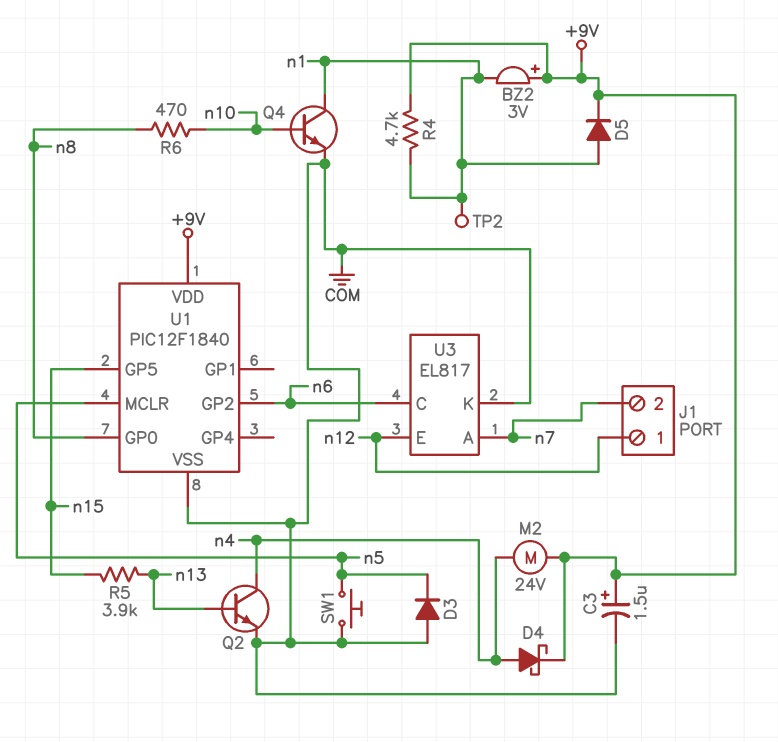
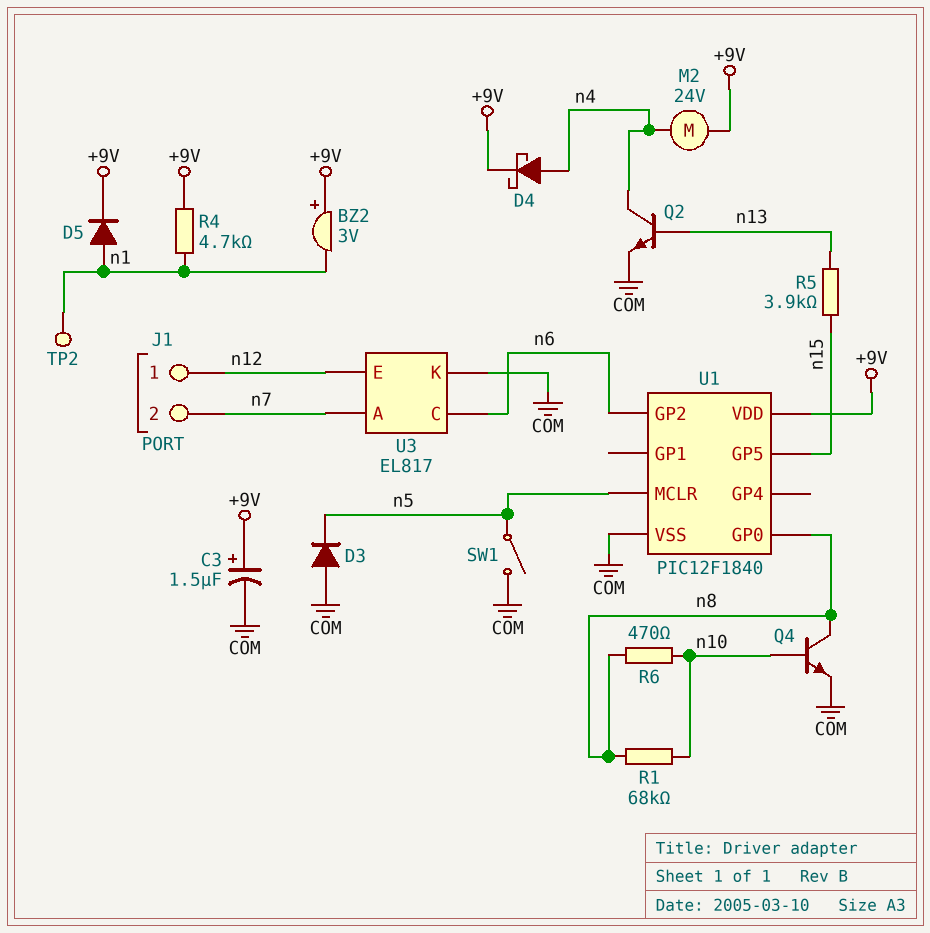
Q4: NPN (B n10, C n1, E COM) -> NPN (B n10, C n8, E COM)
R1: none -> 68k (n8, n10)
SW1: button (COM, n5) -> switch (COM, n5)

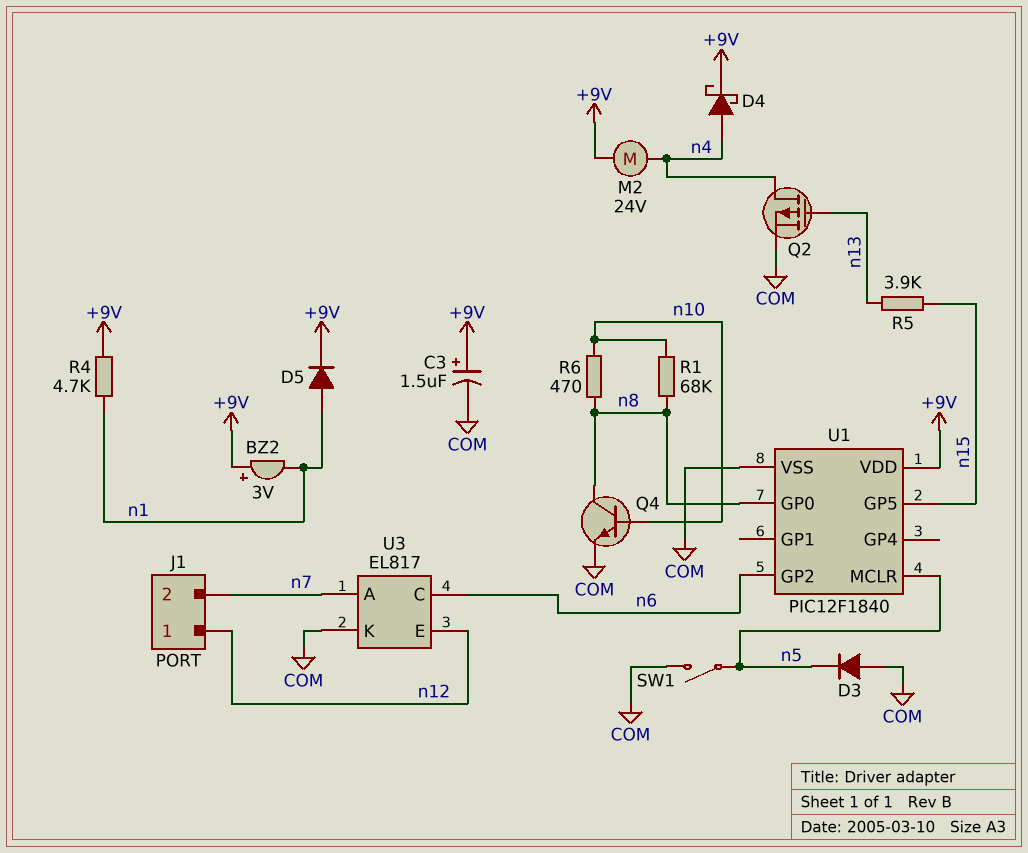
Q2: NPN (B n13, C n4, E COM) -> PMOS (G n13, D n4, S COM)
TP2: test point (n1) -> none

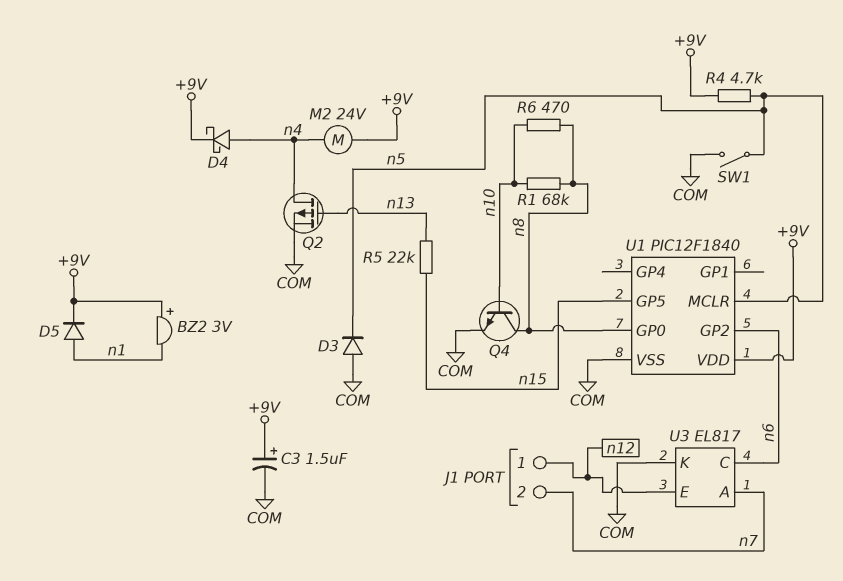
R4: 4.7k (+9V, n1) -> 4.7k (+9V, n5)
R5: 3.9k (n13, n15) -> 22k (n13, n15)

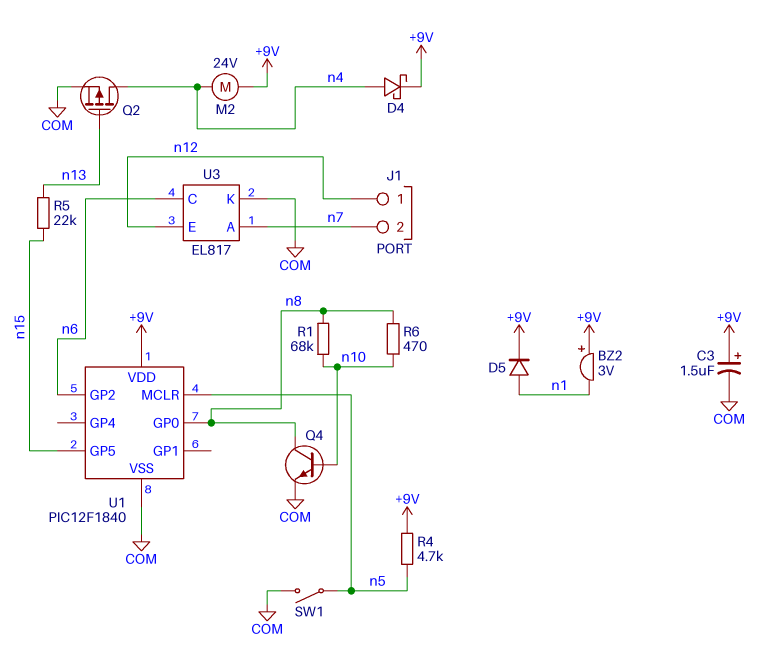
D3: diode (A COM, K n5) -> none

